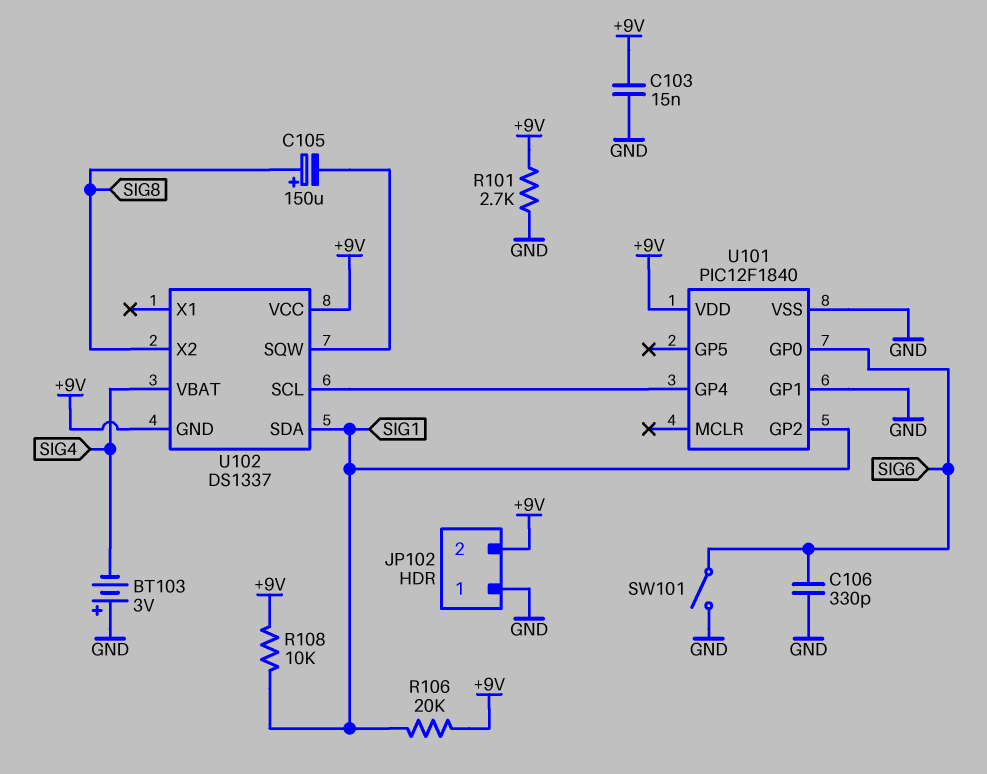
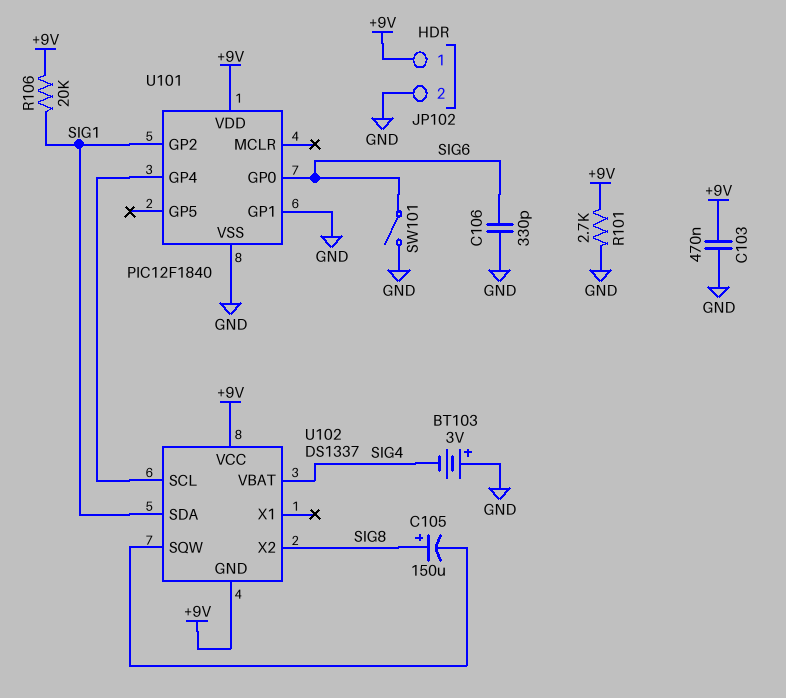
C103: 15nF (+9V, GND) -> 470nF (+9V, GND)
JP102 pin 1: GND -> +9V
JP102 pin 2: +9V -> GND
R108: 10k (+9V, SIG1) -> none

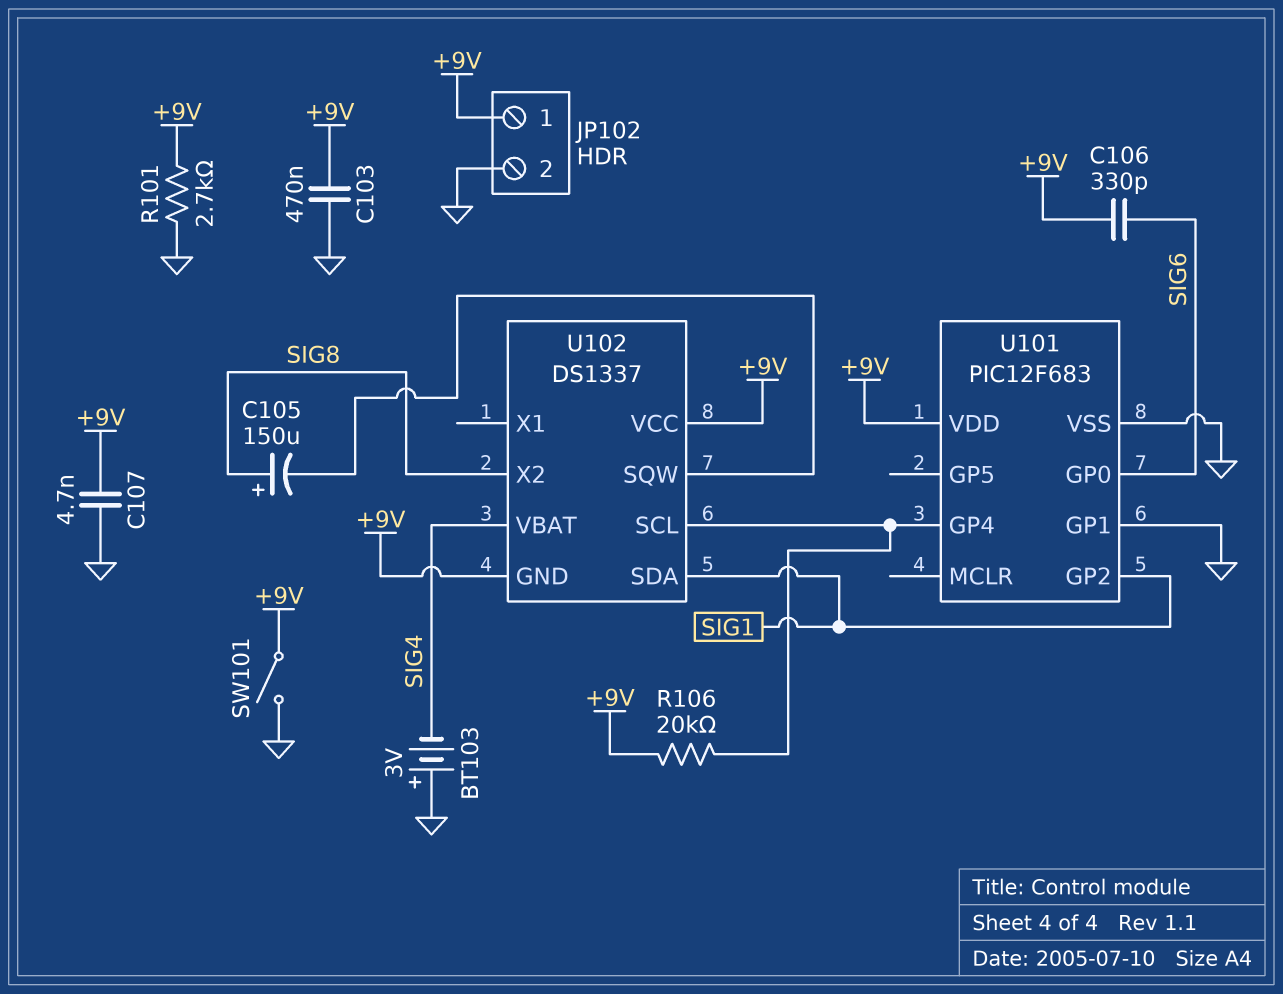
C106: 330pF (GND, SIG6) -> 330pF (+9V, SIG6)
C107: none -> 4.7nF (+9V, GND)
R106: 20k (+9V, SIG1) -> 20k (+9V, U101/GP4)
SW101: switch (GND, SIG6) -> switch (+9V, GND)
U101: PIC12F1840 -> PIC12F683

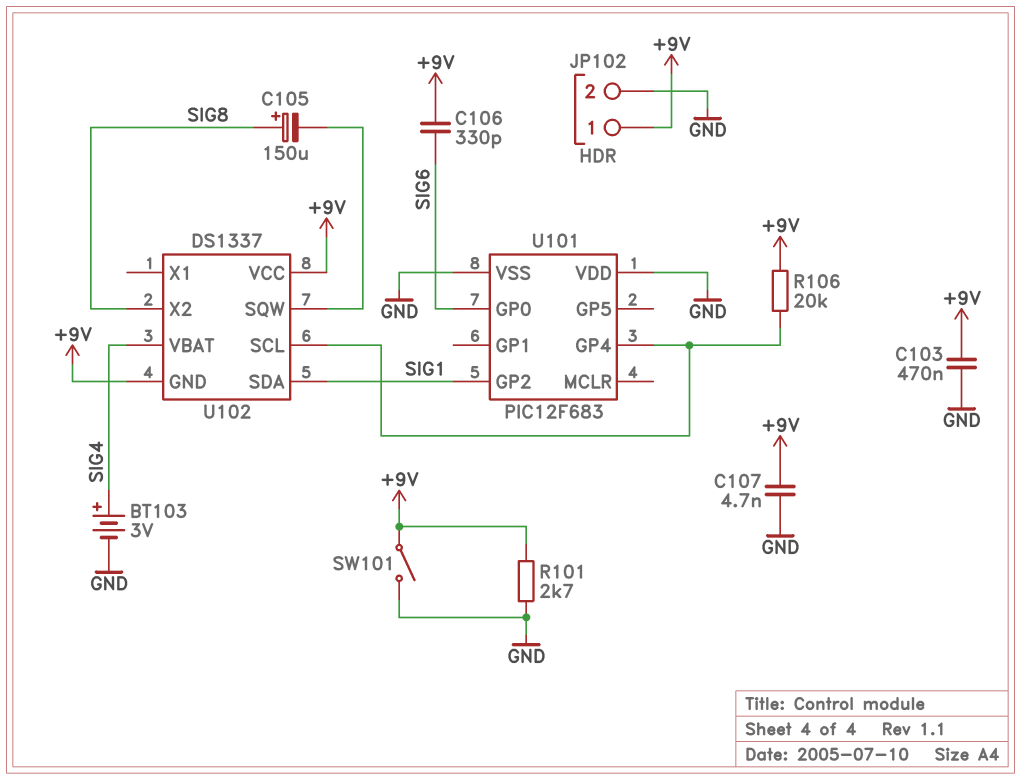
BT103: 3V (plus GND, minus SIG4) -> 3V (plus SIG4, minus GND)
U101 pin GP1: GND -> none
U101 pin VDD: +9V -> GND

